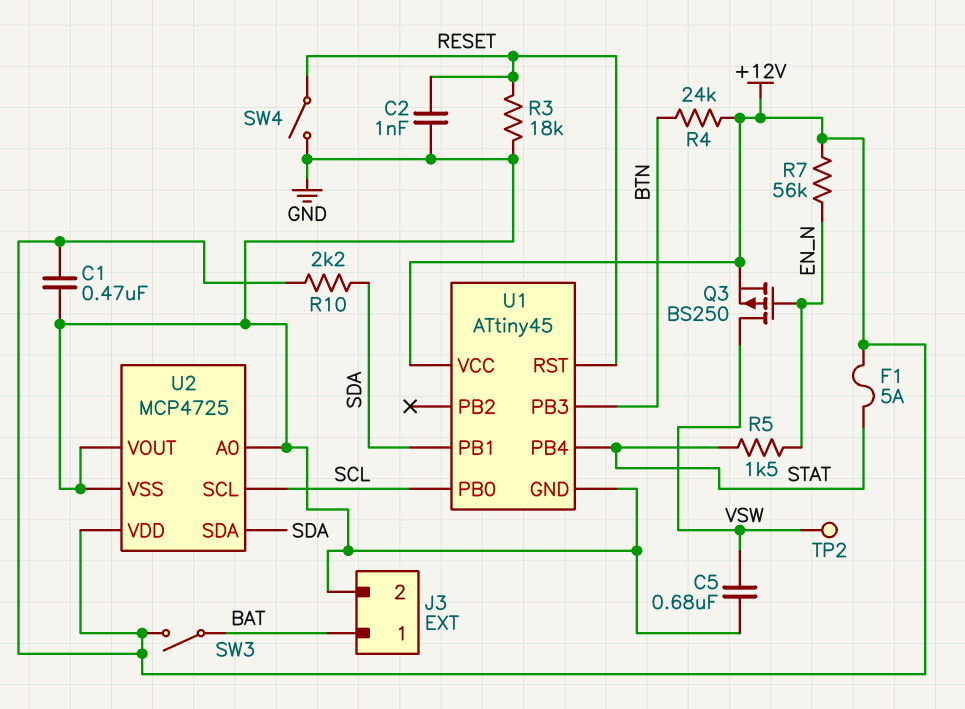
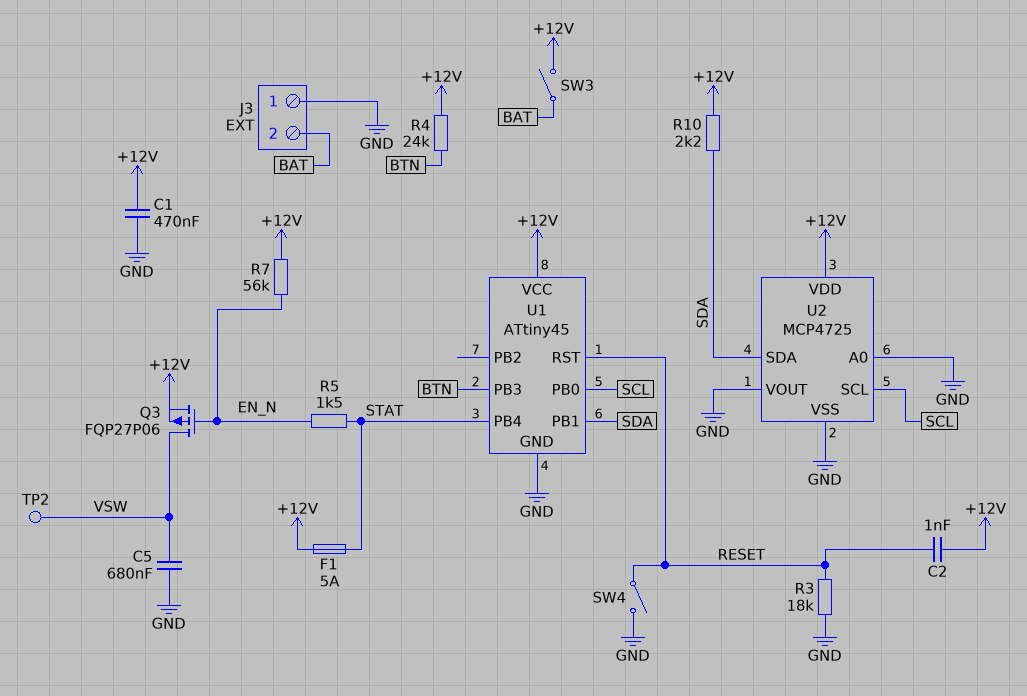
C2: 1nF (GND, RESET) -> 1nF (+12V, RESET)
J3 pin 1: BAT -> GND
J3 pin 2: GND -> BAT
Q3: PMOS BS250 (G EN_N, D VSW, S +12V) -> PMOS FQP27P06 (G EN_N, D VSW, S +12V)

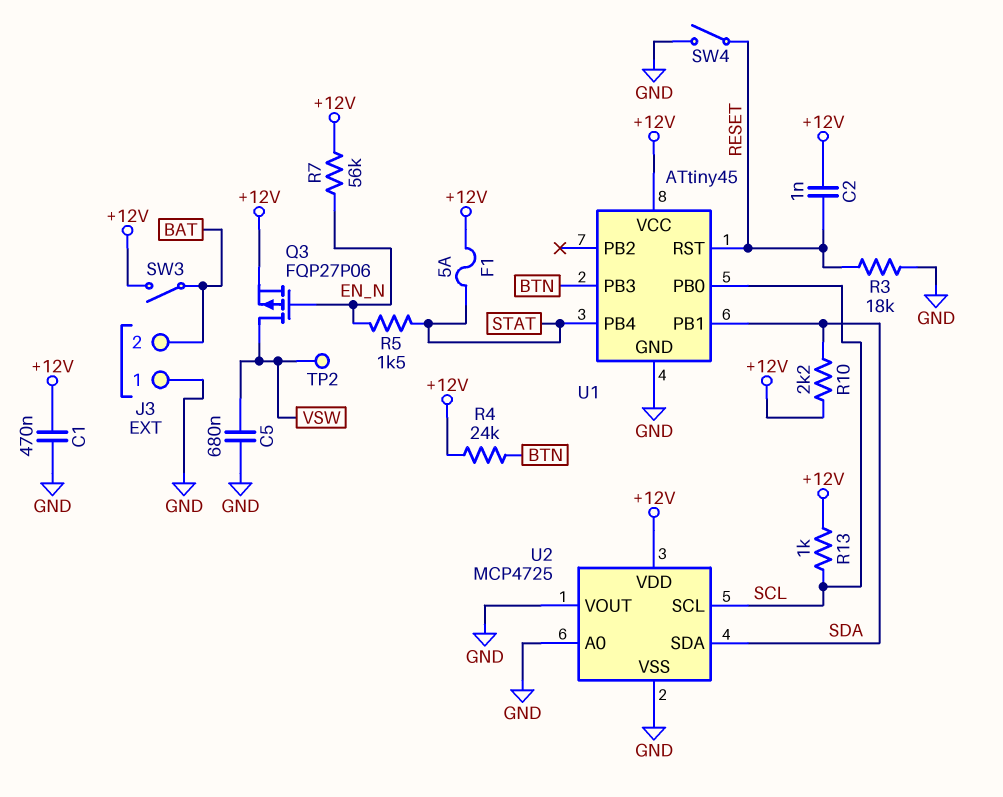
R13: none -> 1k (+12V, SCL)

